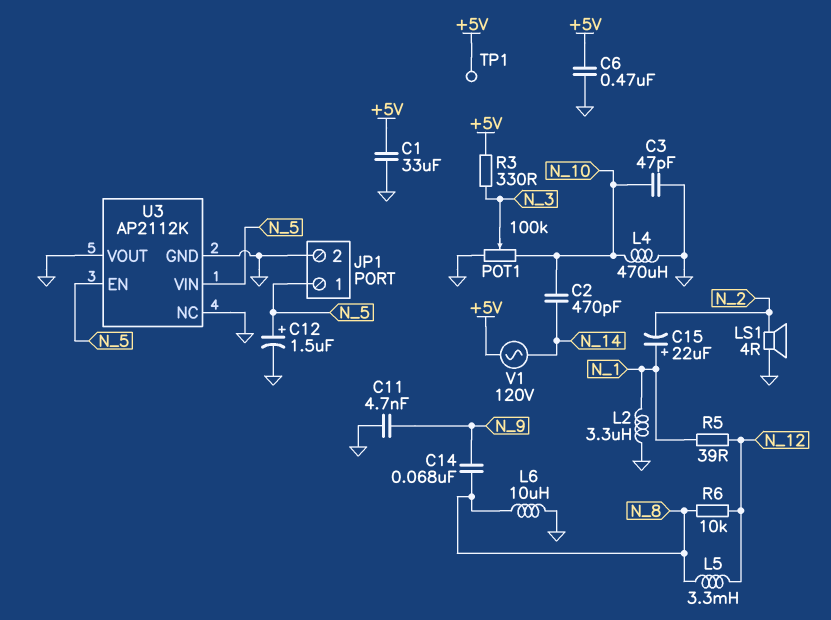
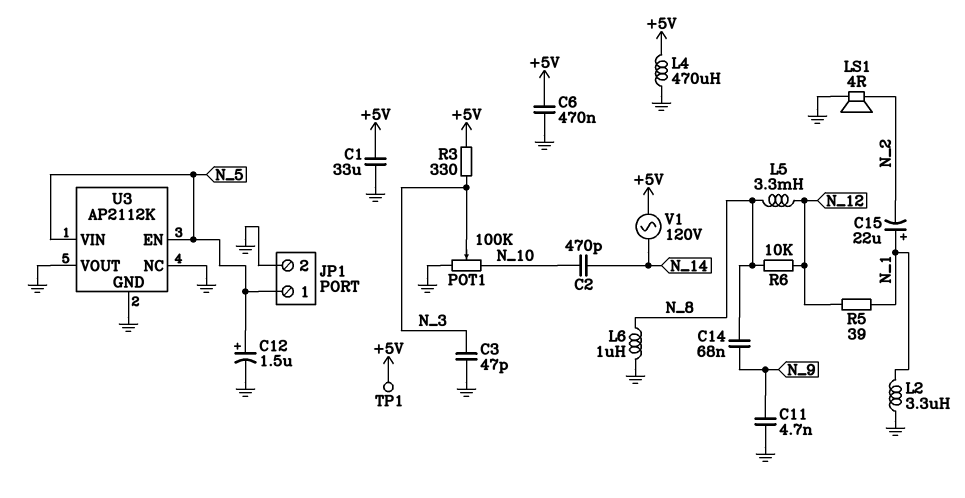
C3: 47pF (GND, N_10) -> 47pF (GND, N_3)
L4: 470uH (GND, N_10) -> 470uH (+5V, GND)
L6: 10uH (GND, N_8) -> 1uH (GND, N_8)

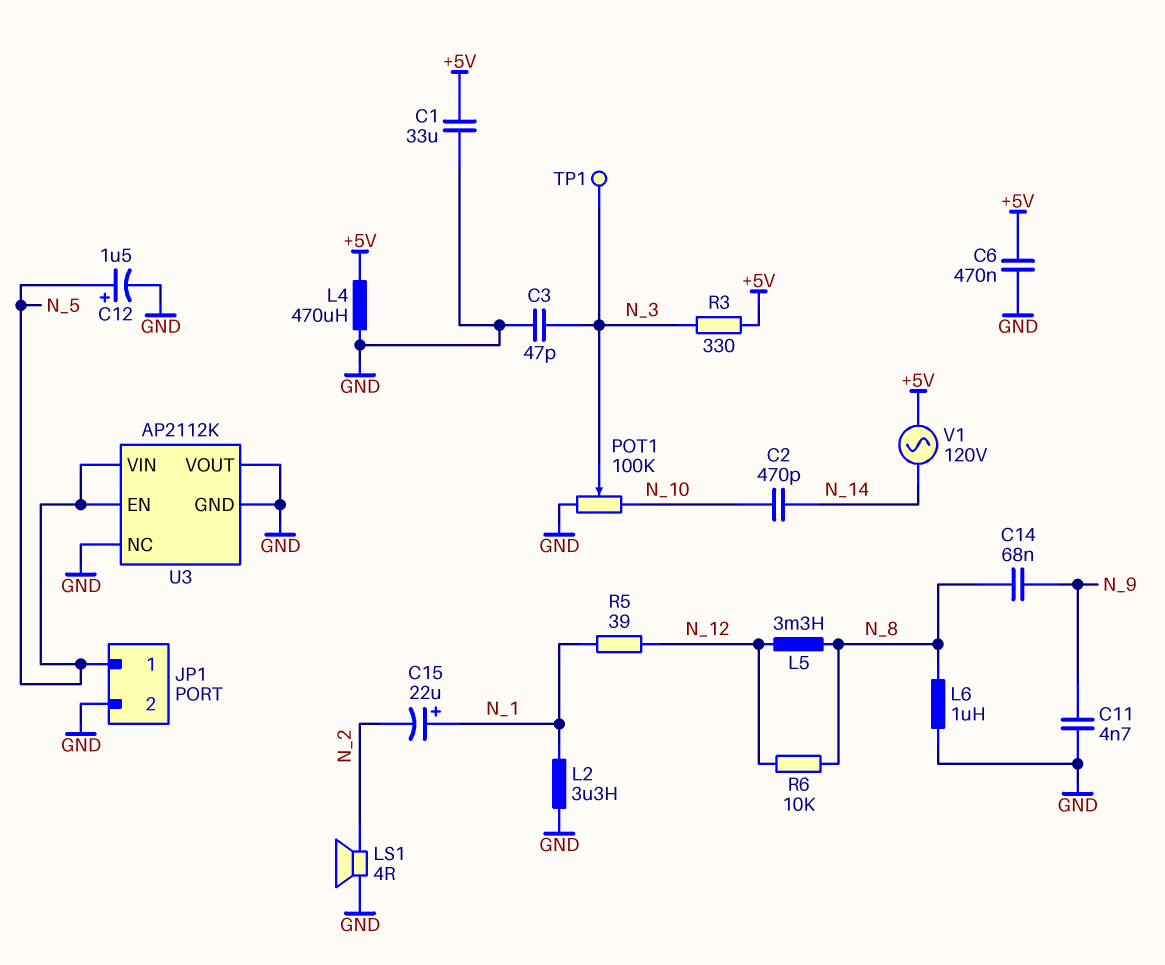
TP1: test point (+5V) -> test point (N_3)

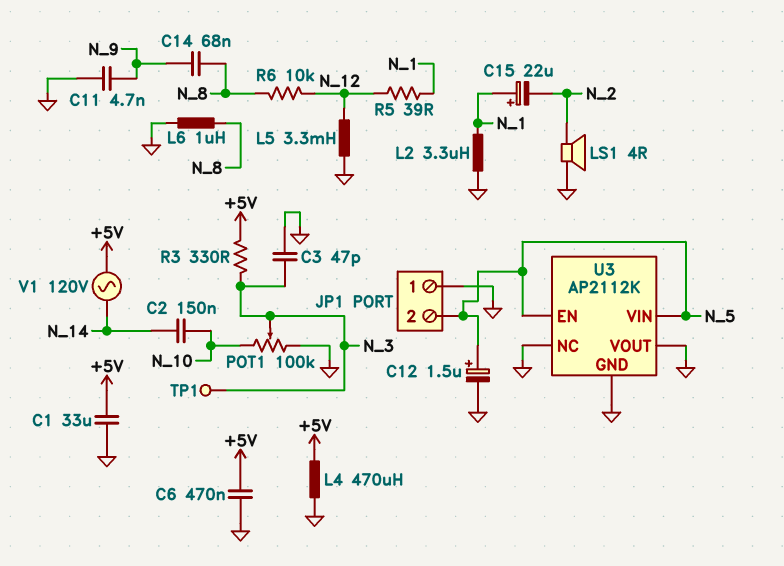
C2: 470pF (N_10, N_14) -> 150nF (N_10, N_14)
JP1 pin 1: N_5 -> GND
JP1 pin 2: GND -> N_5
L5: 3.3mH (N_8, N_12) -> 3.3mH (GND, N_12)

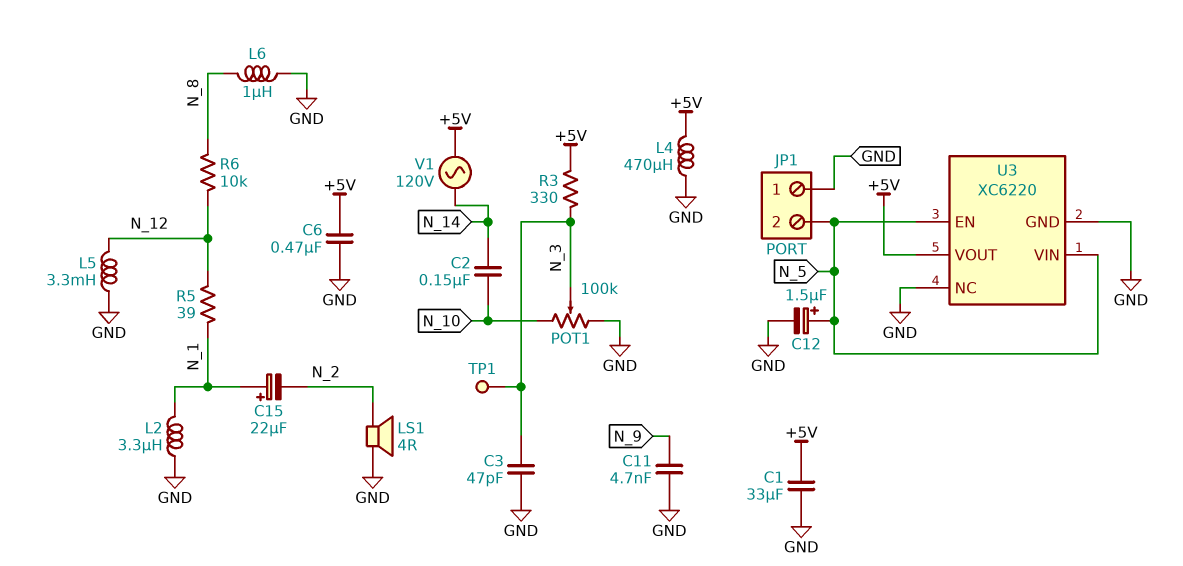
C14: 68nF (N_8, N_9) -> none
U3: AP2112K -> XC6220
U3 pin VOUT: GND -> +5V

